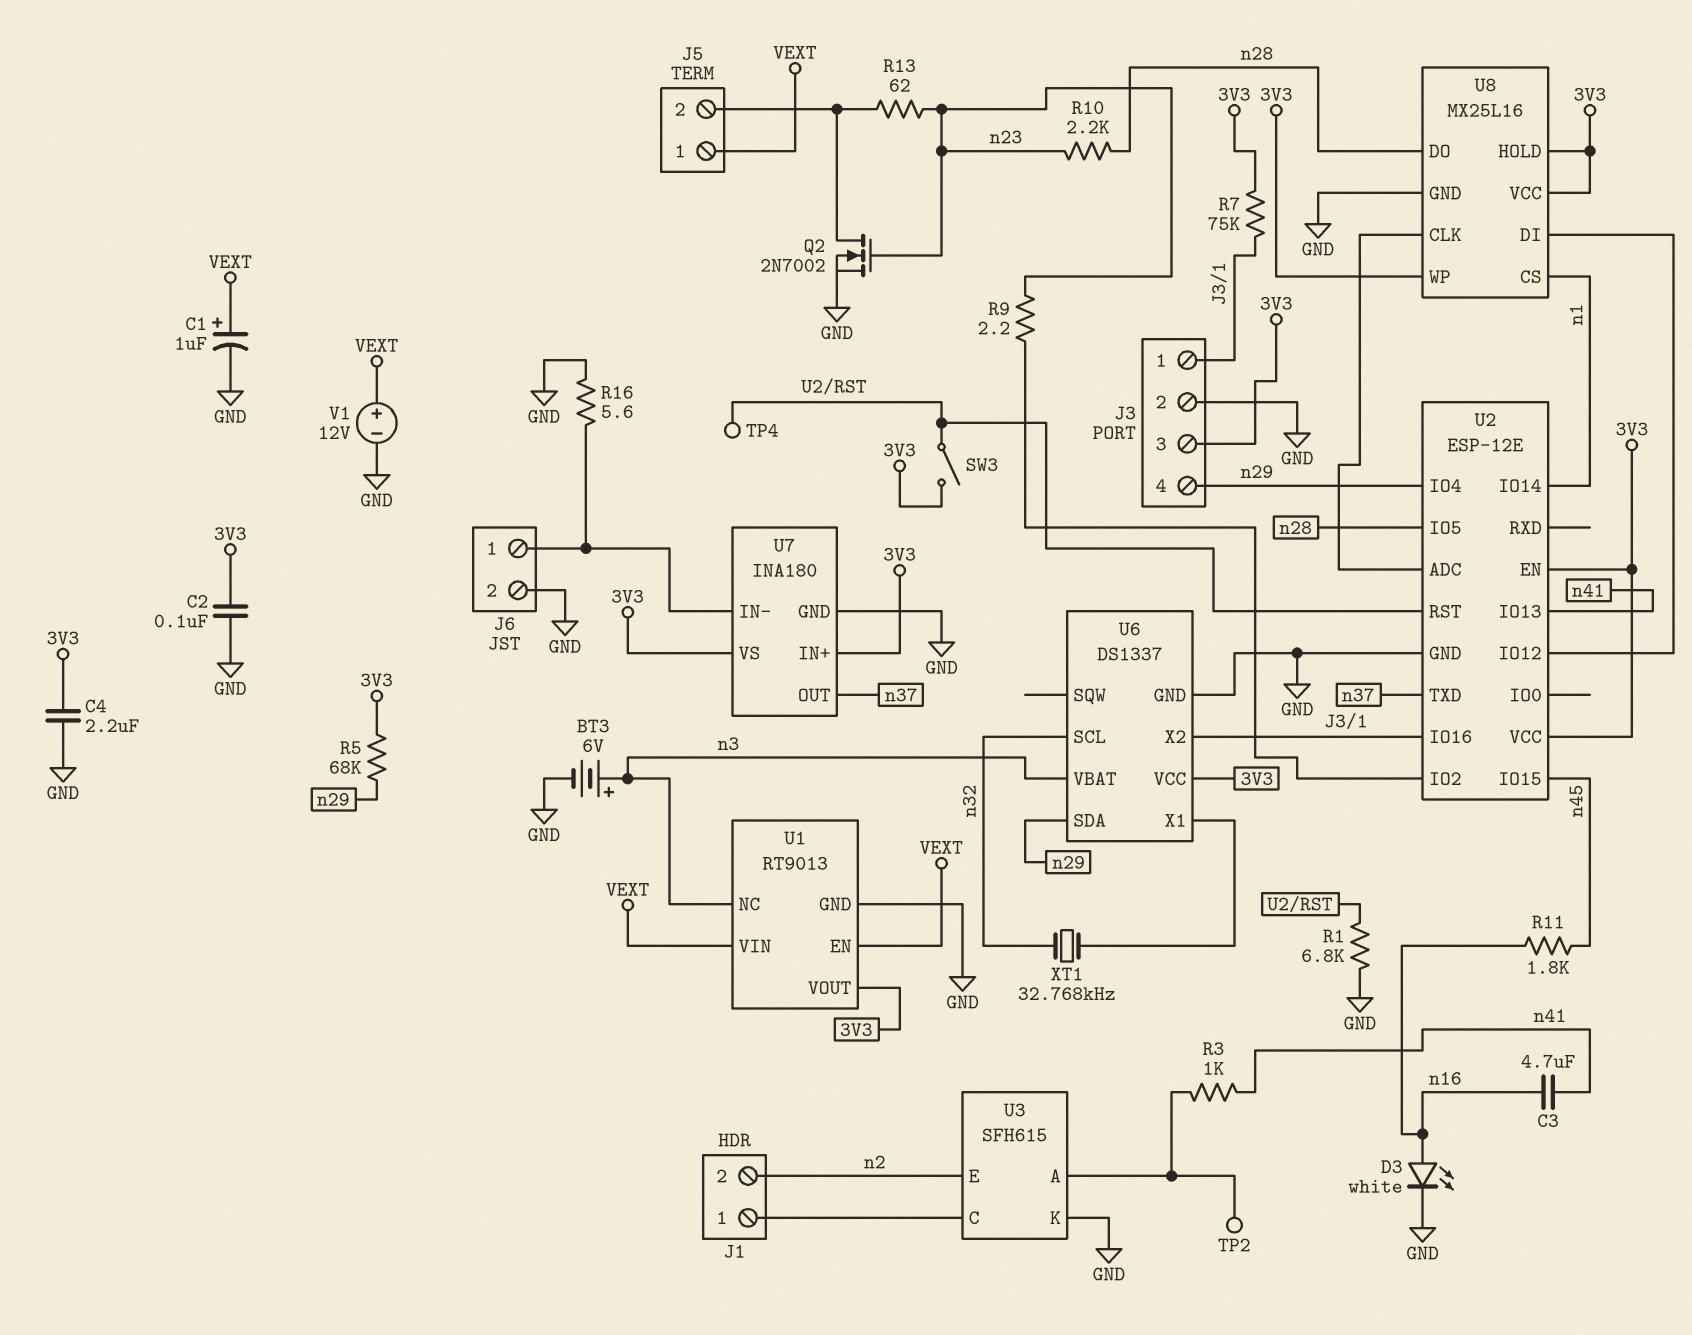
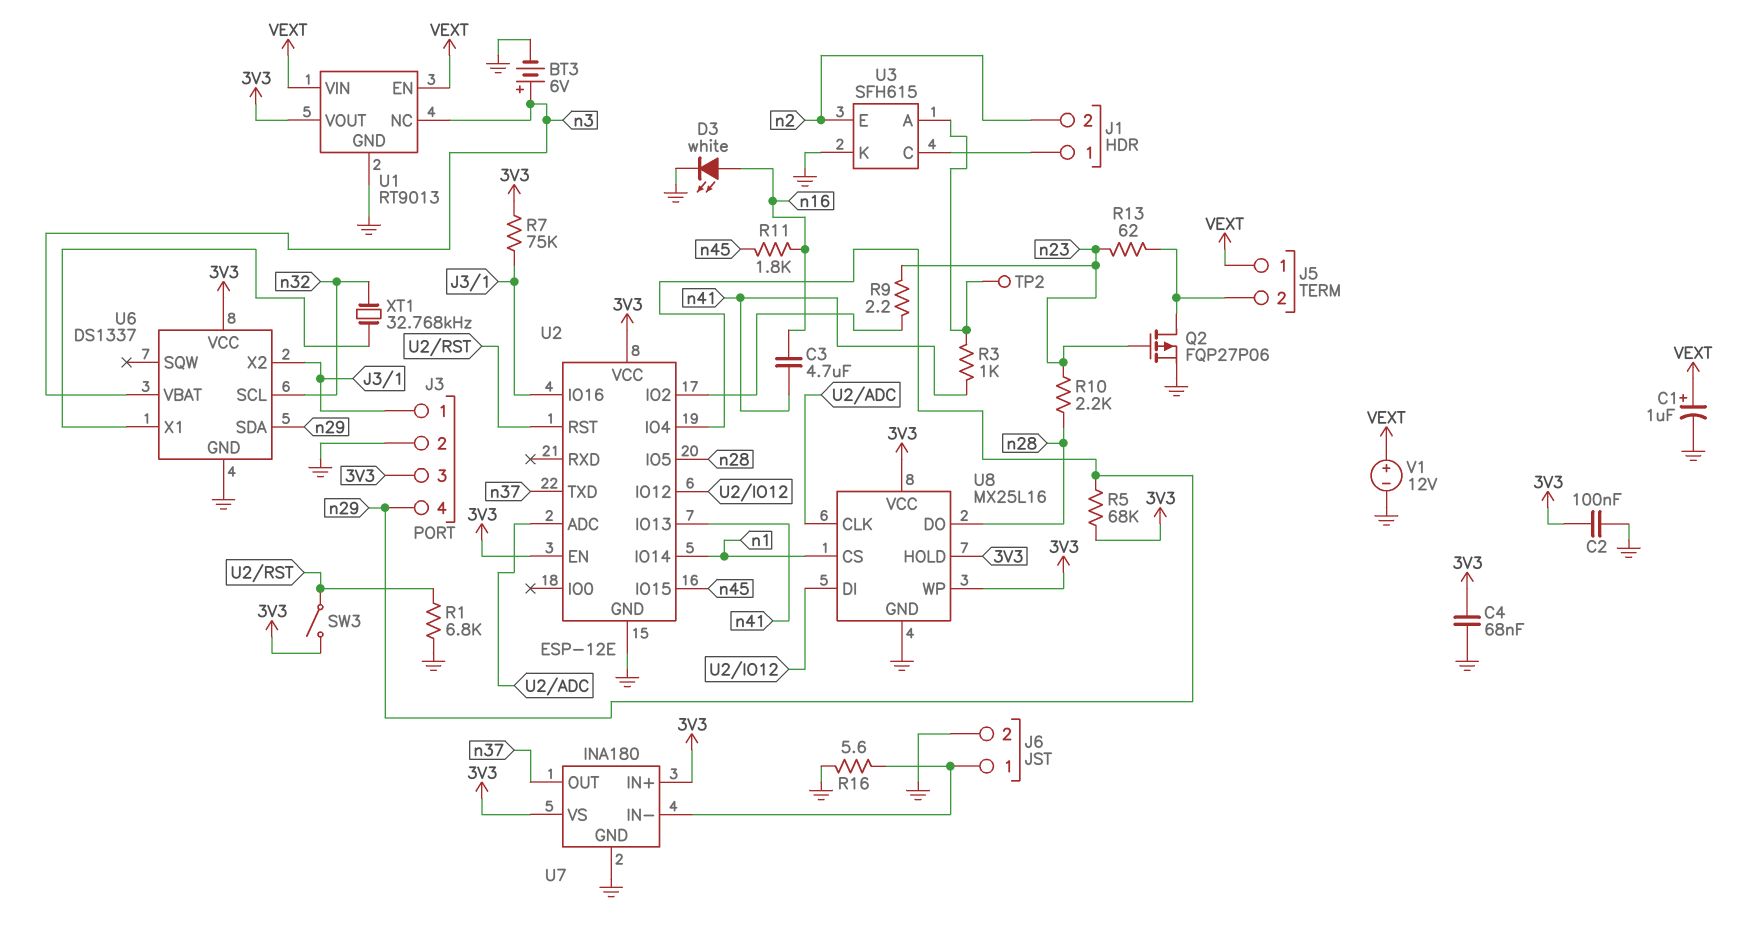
C4: 2.2uF (3V3, GND) -> 68nF (3V3, GND)
Q2: NMOS 2N7002 (G n23, D J5/2, S GND) -> PMOS FQP27P06 (G n23, D J5/2, S GND)
TP4: test point (U2/RST) -> none

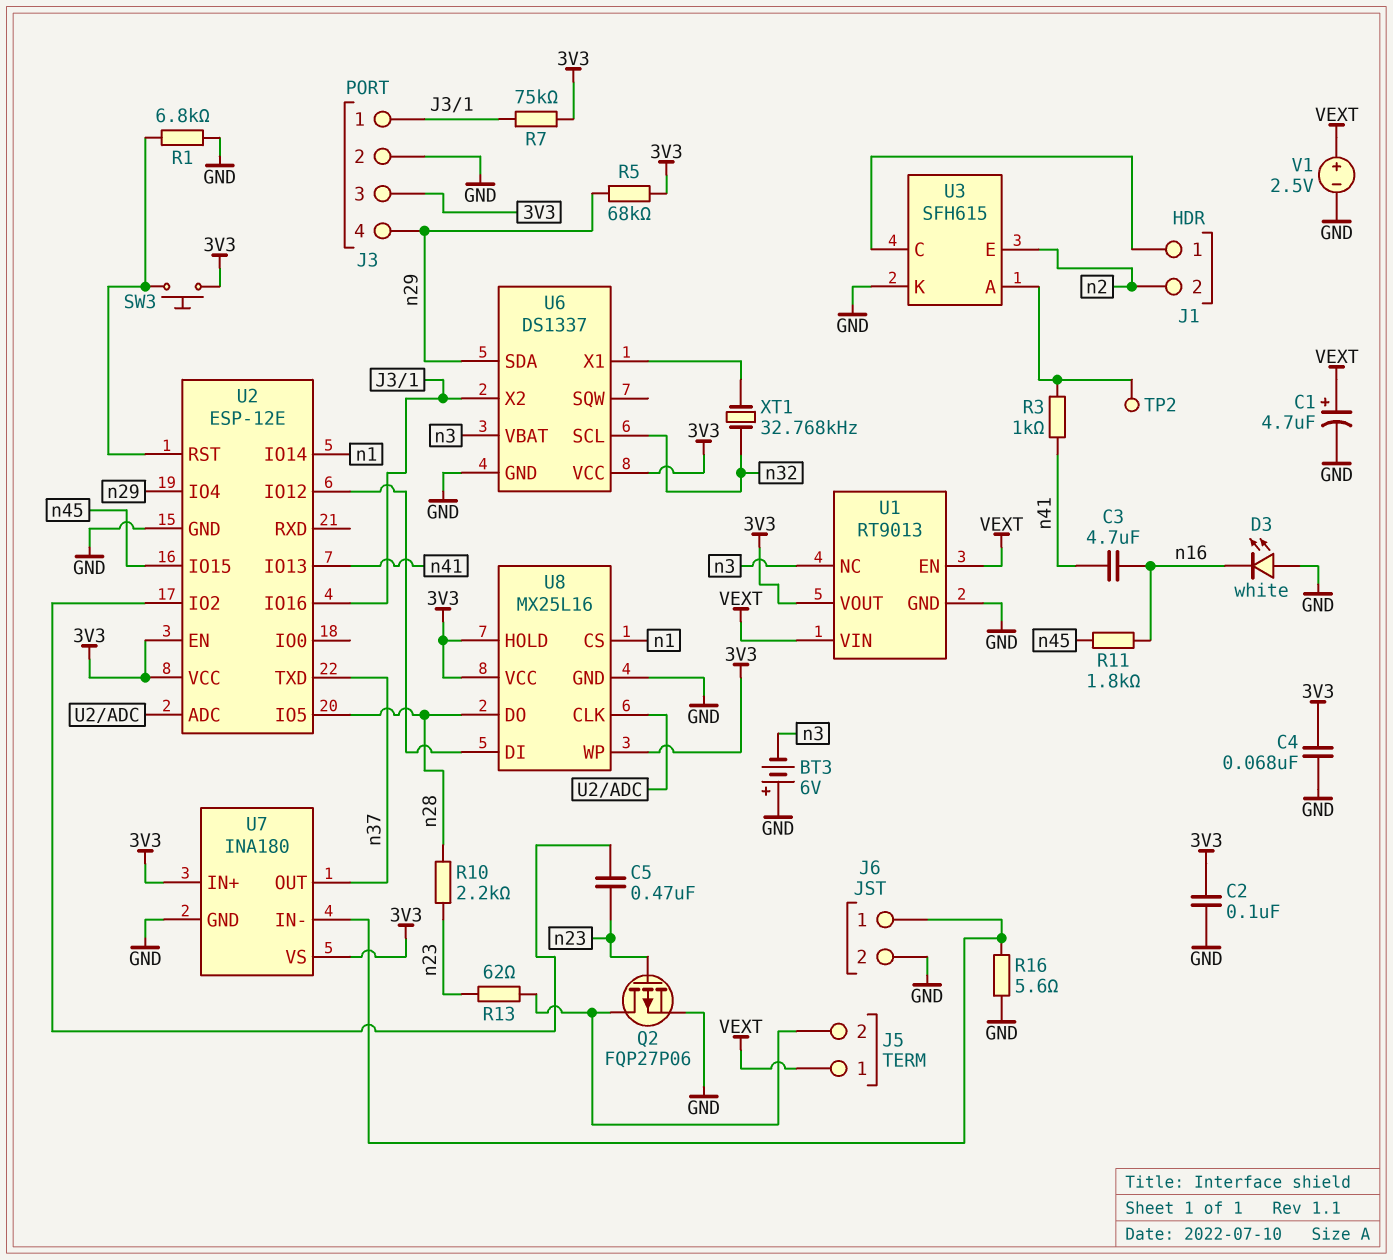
BT3: 6V (plus n3, minus GND) -> 6V (plus GND, minus n3)
C1: 1uF (plus VEXT, minus GND) -> 4.7uF (plus VEXT, minus GND)
C5: none -> 470nF (U2/IO2, n23)
D3: LED white (A n16, K GND) -> LED white (A GND, K n16)
R9: 2.2 (U2/IO2, n23) -> none
SW3: switch (3V3, U2/RST) -> button (3V3, U2/RST)
V1: 12V (plus VEXT, minus GND) -> 2.5V (plus VEXT, minus GND)

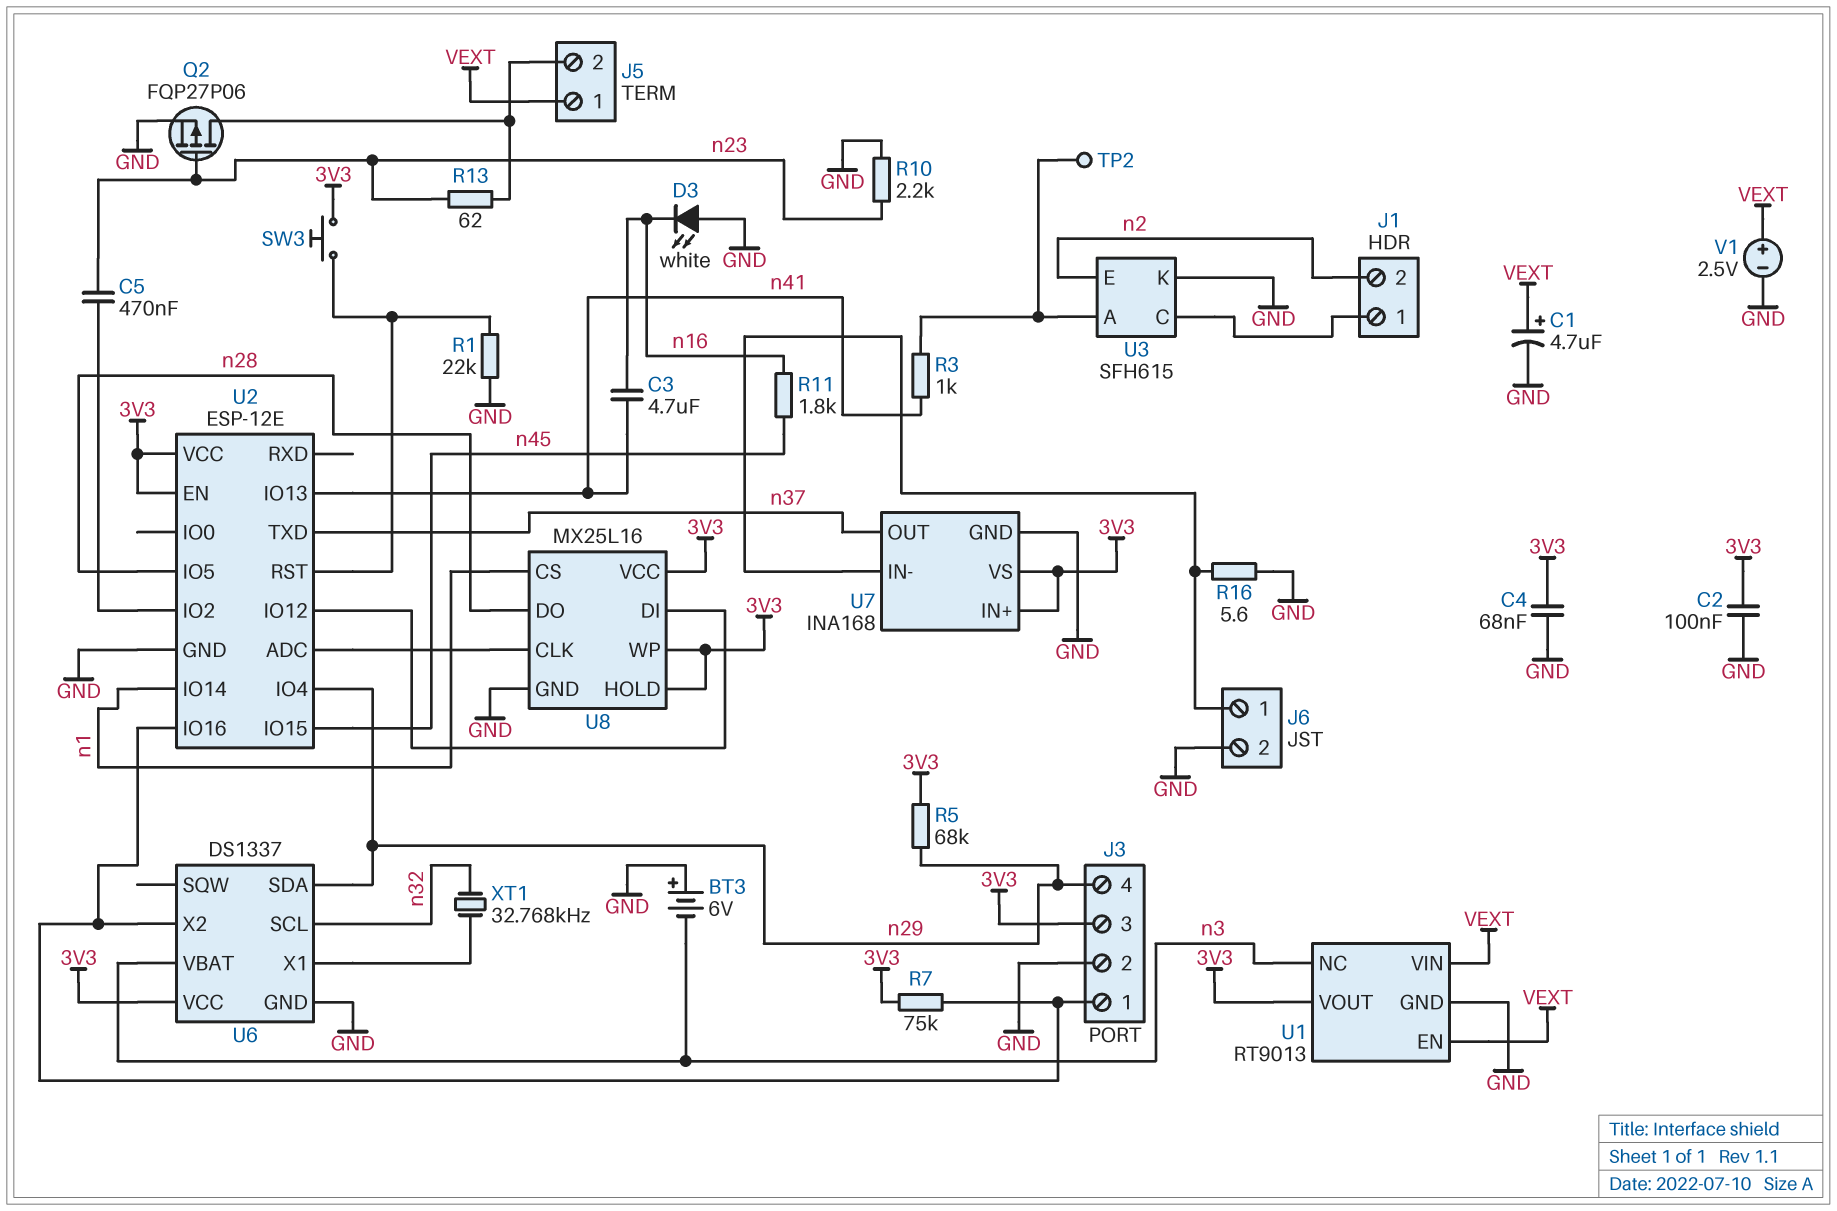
R1: 6.8k (GND, U2/RST) -> 22k (GND, U2/RST)
R10: 2.2k (n23, n28) -> 2.2k (GND, n23)
U7: INA180 -> INA168

